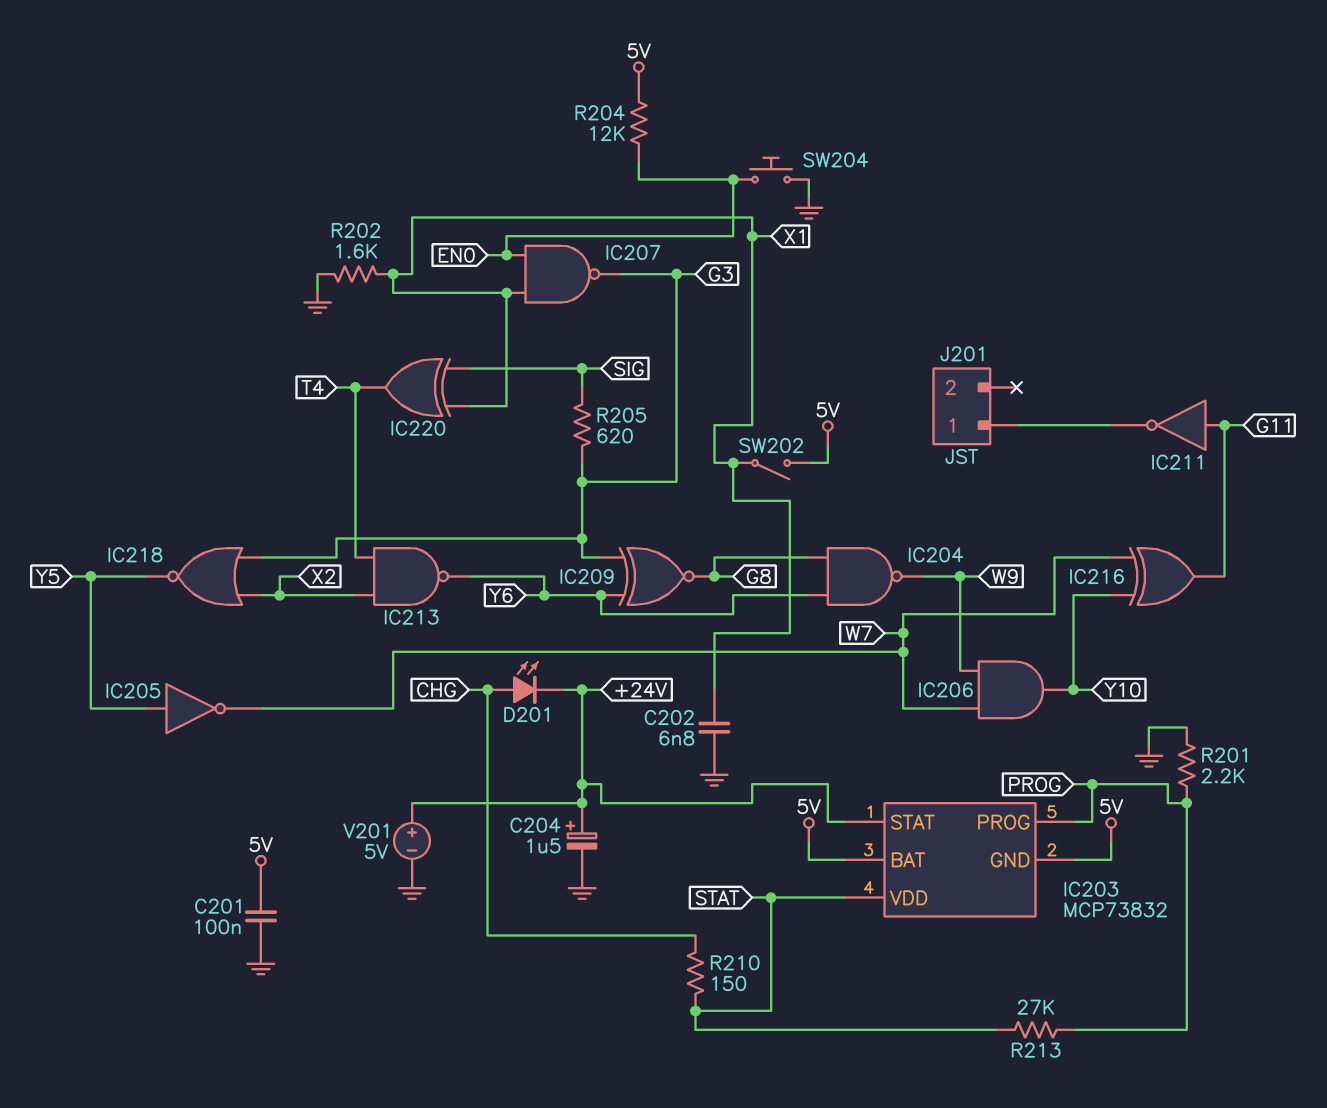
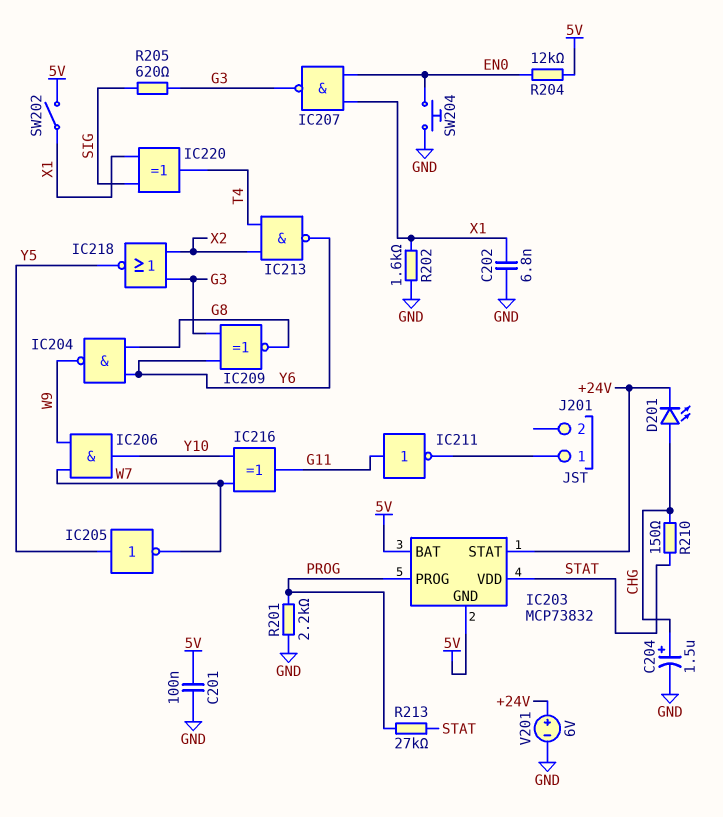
C204: 1.5uF (plus +24V, minus GND) -> 1.5uF (plus CHG, minus GND)
V201: 5V (plus +24V, minus GND) -> 6V (plus +24V, minus GND)

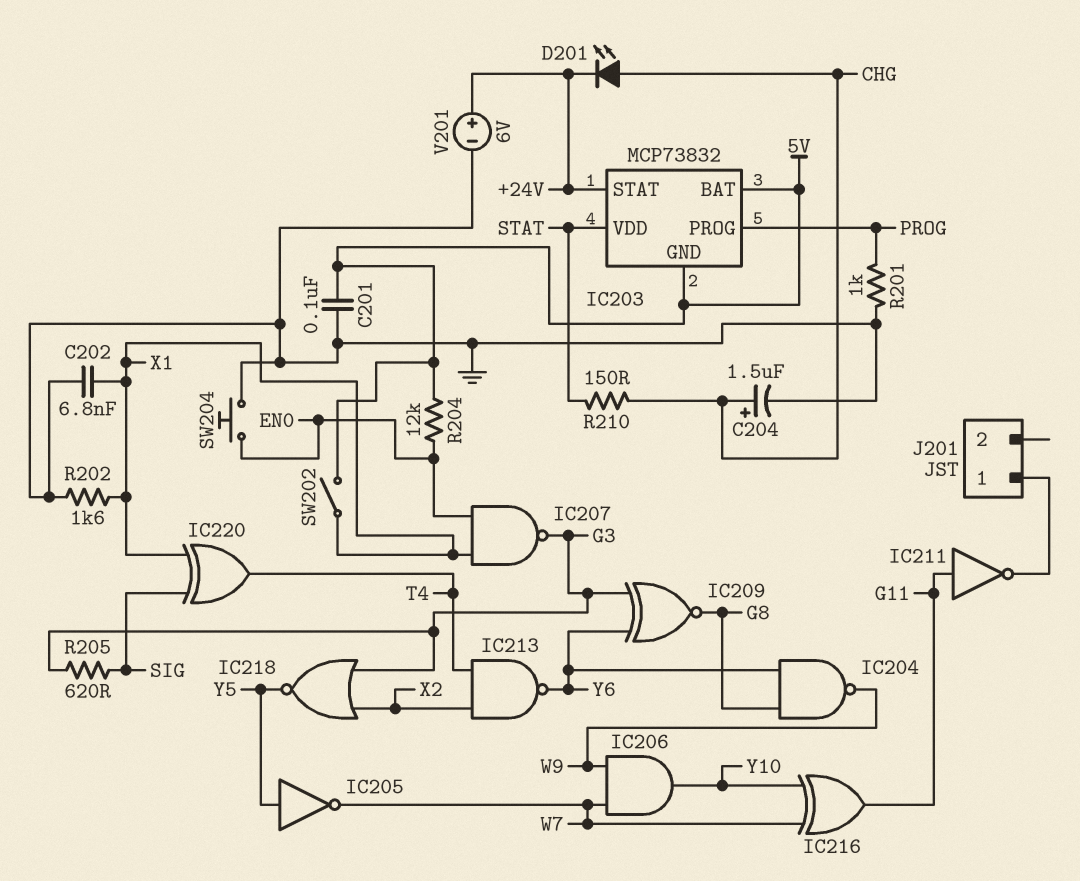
R201: 2.2k (GND, PROG) -> 1k (GND, PROG)
R213: 27k (PROG, STAT) -> none

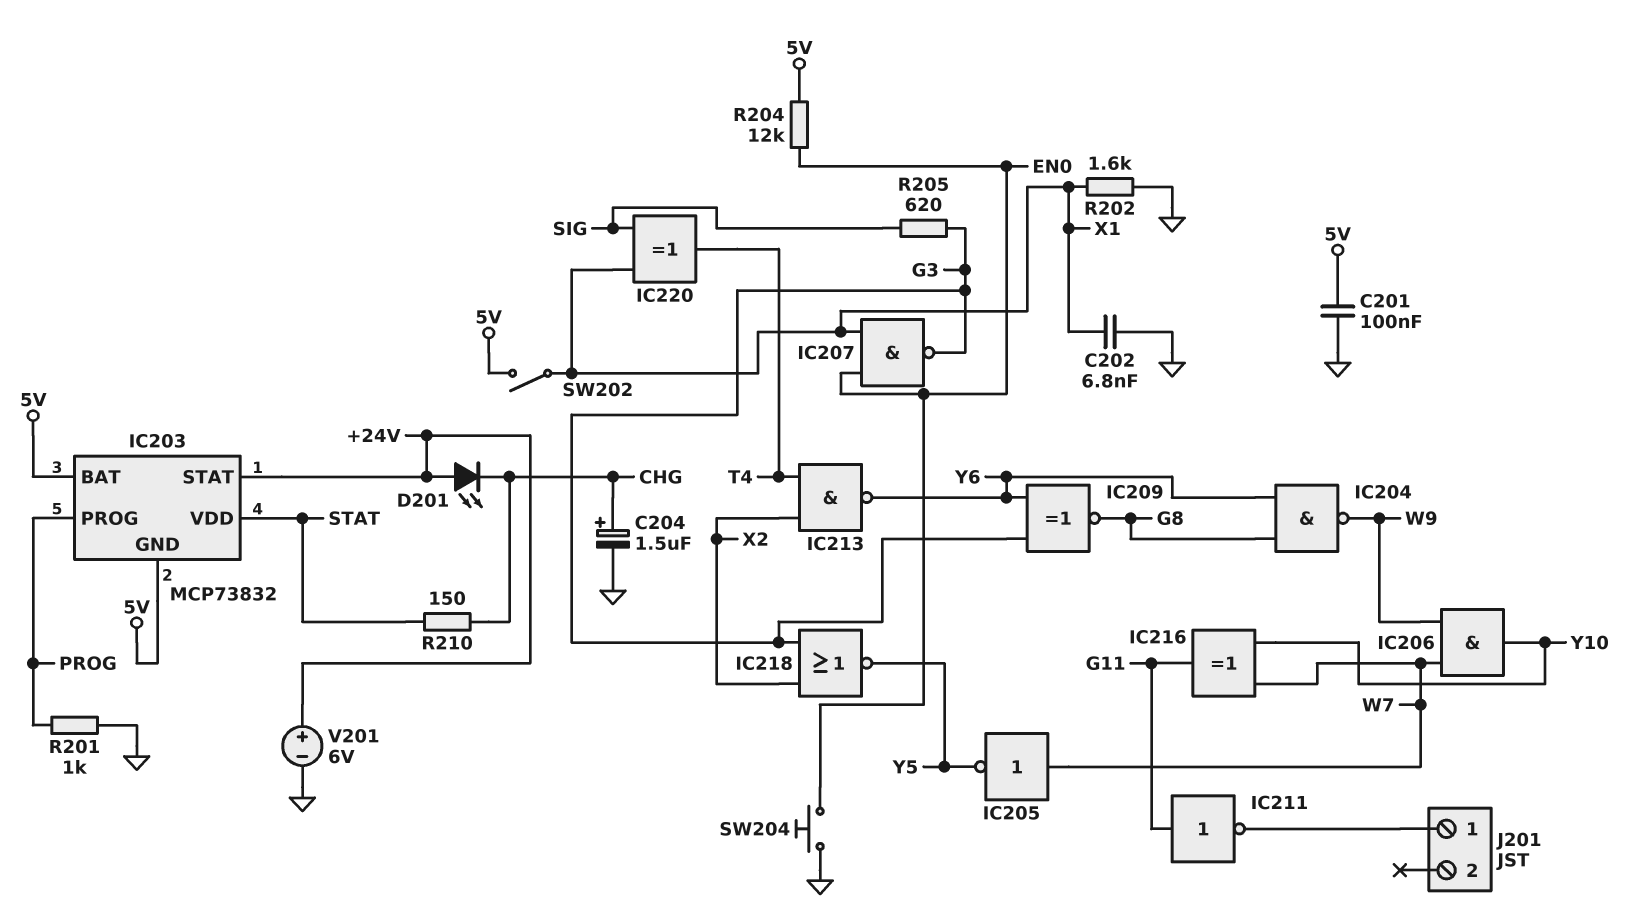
D201: LED (A CHG, K +24V) -> LED (A +24V, K CHG)
IC205: NOT (in Y5, out W7) -> NOT (in W7, out Y5)

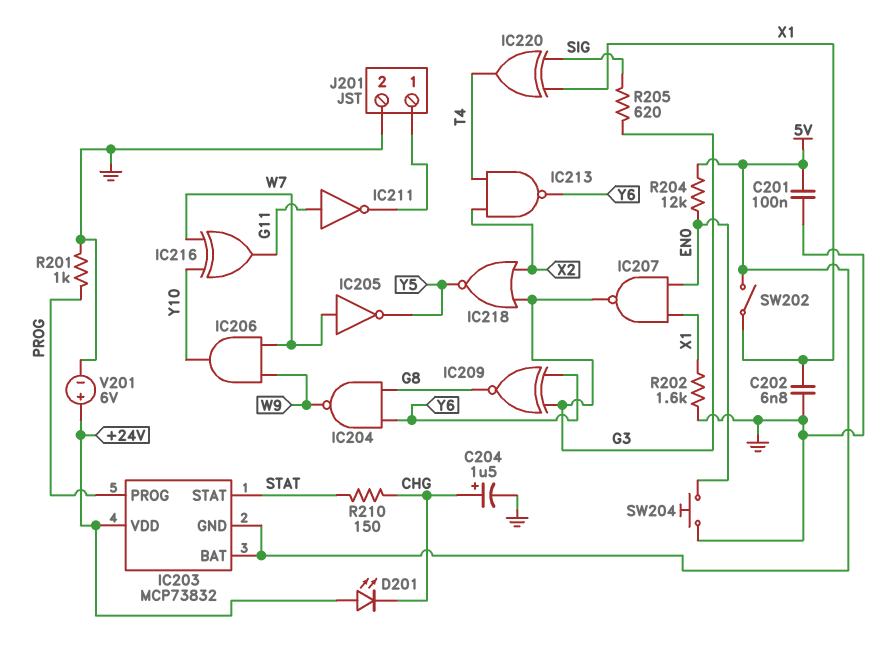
IC203 pin STAT: +24V -> STAT
IC203 pin VDD: STAT -> +24V
J201 pin 2: none -> GND

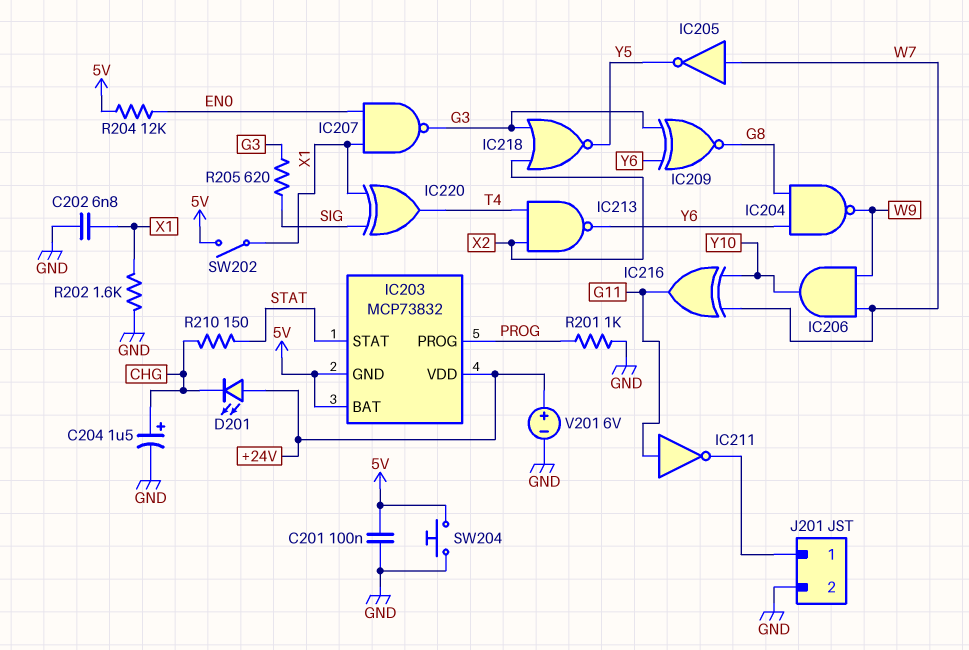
SW204: button (EN0, GND) -> button (5V, GND)

